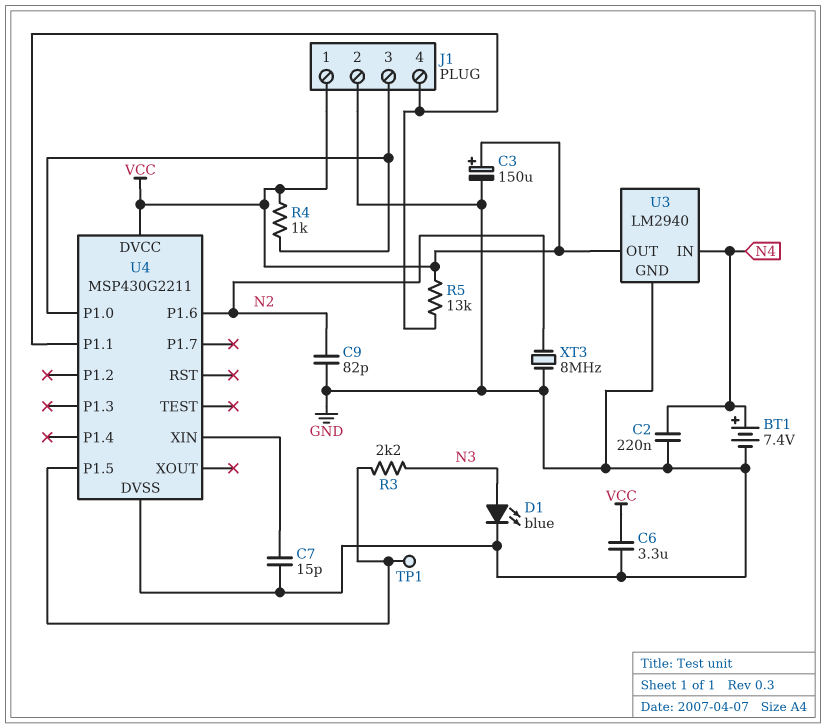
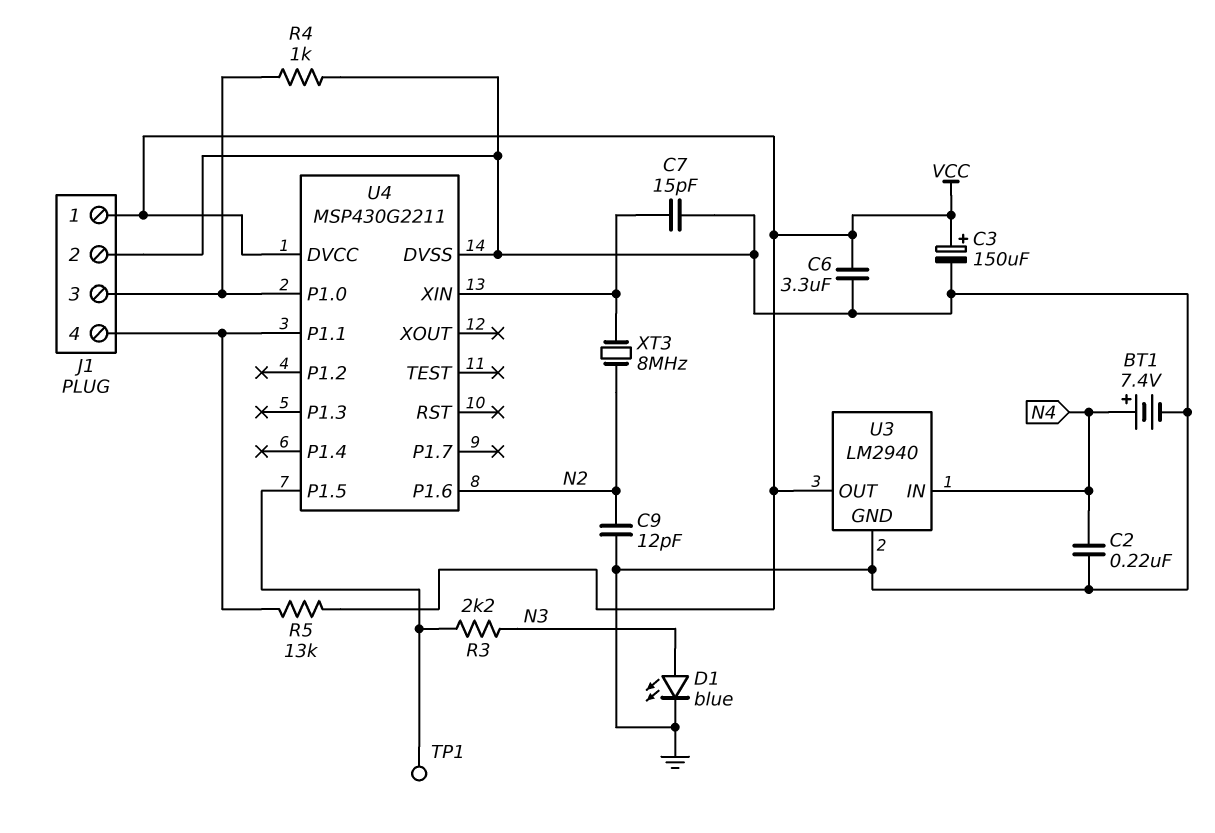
C9: 82pF (GND, N2) -> 12pF (GND, N2)
R4: 1k (J1/3, VCC) -> 1k (GND, J1/3)
XT3: 8MHz (GND, N2) -> 8MHz (N2, U4/XIN)

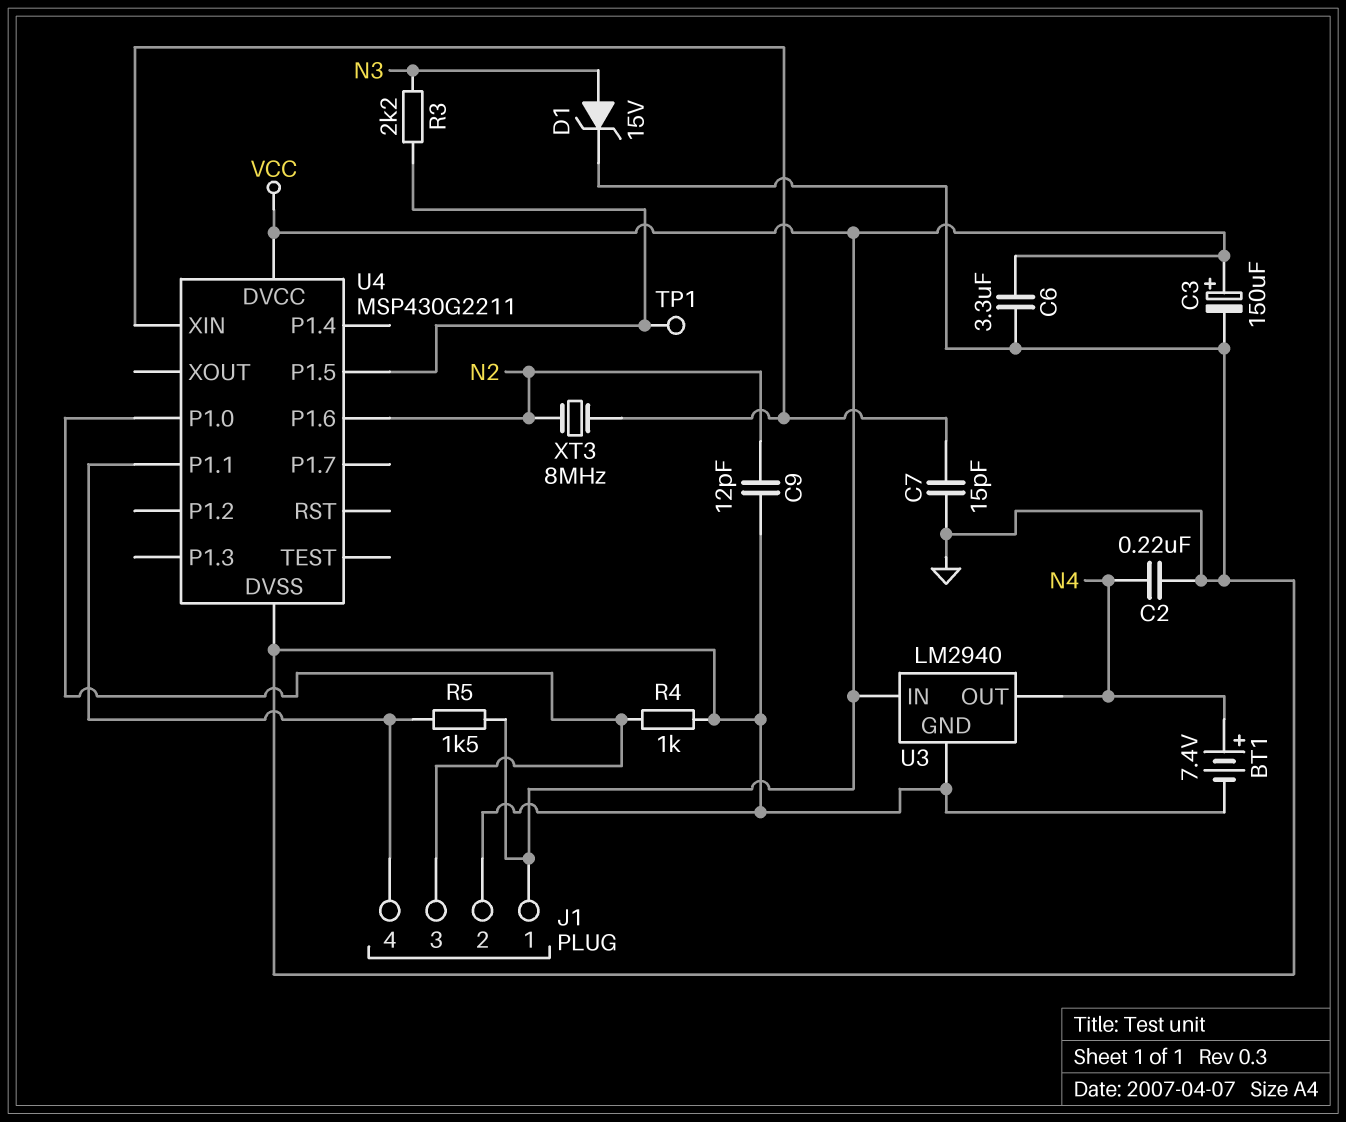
D1: LED blue (A N3, K GND) -> zener 15V (A N3, K GND)
R5: 13k (J1/4, VCC) -> 1.5k (J1/4, VCC)
U3 pin IN: N4 -> VCC
U3 pin OUT: VCC -> N4

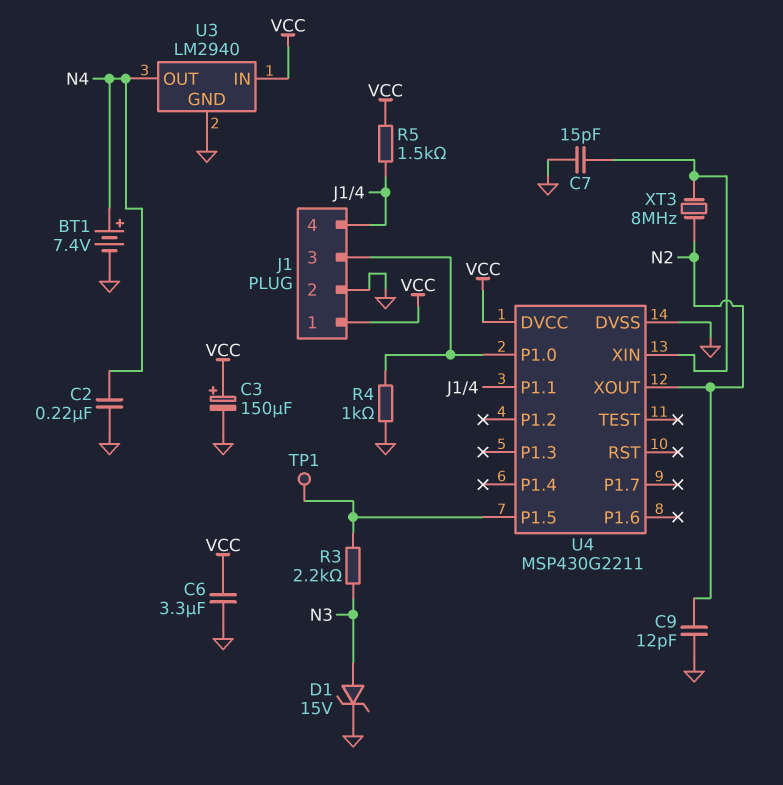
U4 pin P1.6: N2 -> none
U4 pin XOUT: none -> N2

